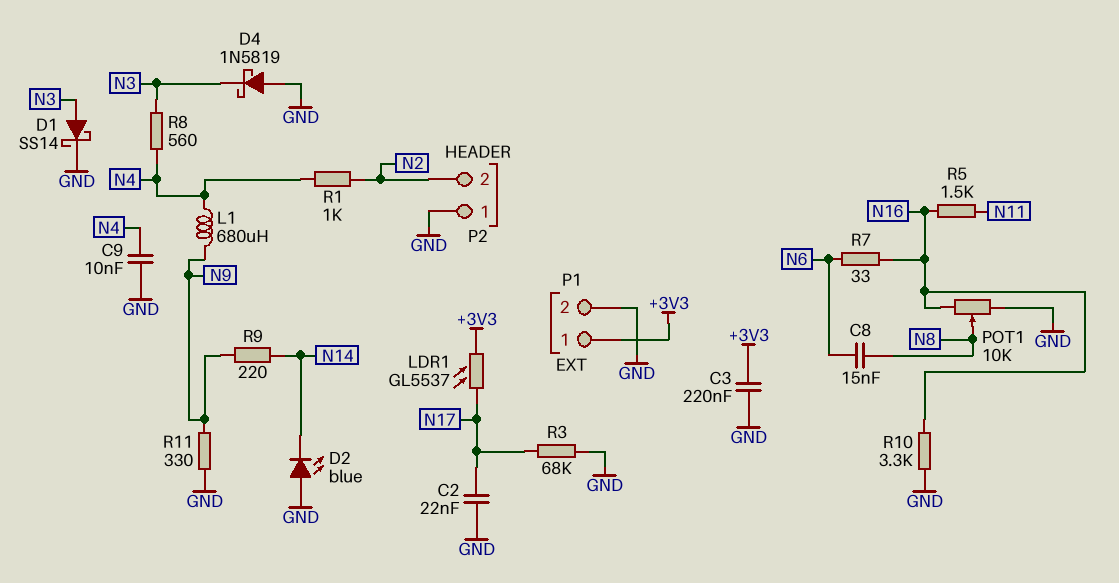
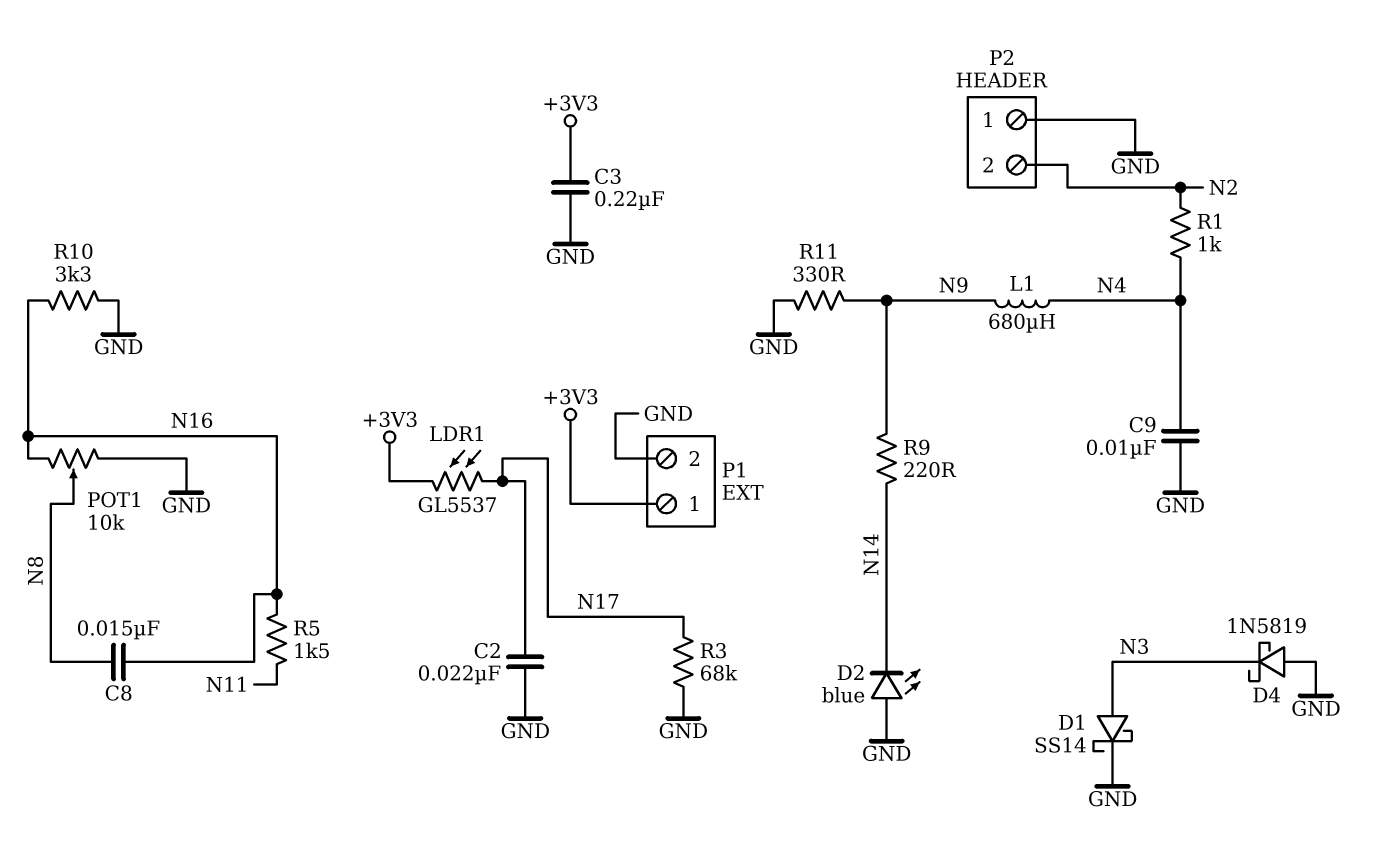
C8: 15nF (N6, N8) -> 15nF (N8, N16)
R7: 33 (N6, N16) -> none
R8: 560 (N3, N4) -> none

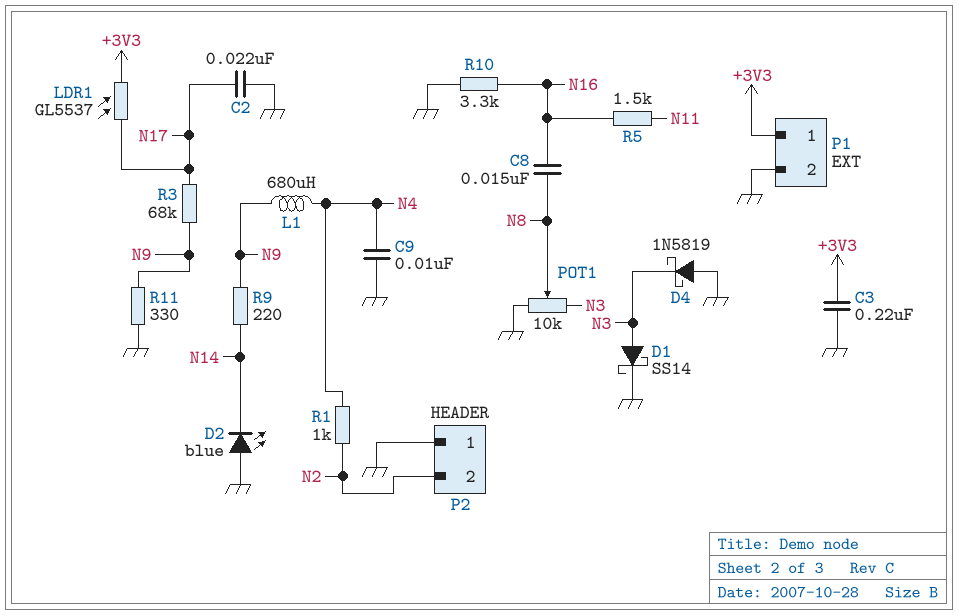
POT1: 10k (GND, N16, wiper N8) -> 10k (GND, N3, wiper N8)
R3: 68k (GND, N17) -> 68k (N9, N17)

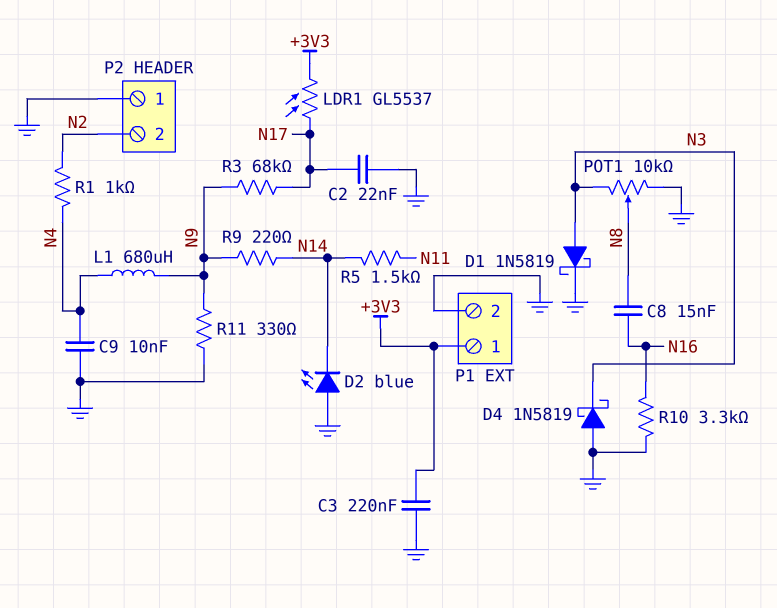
D1: schottky SS14 (A N3, K GND) -> schottky 1N5819 (A N3, K GND)
R5: 1.5k (N11, N16) -> 1.5k (N11, N14)

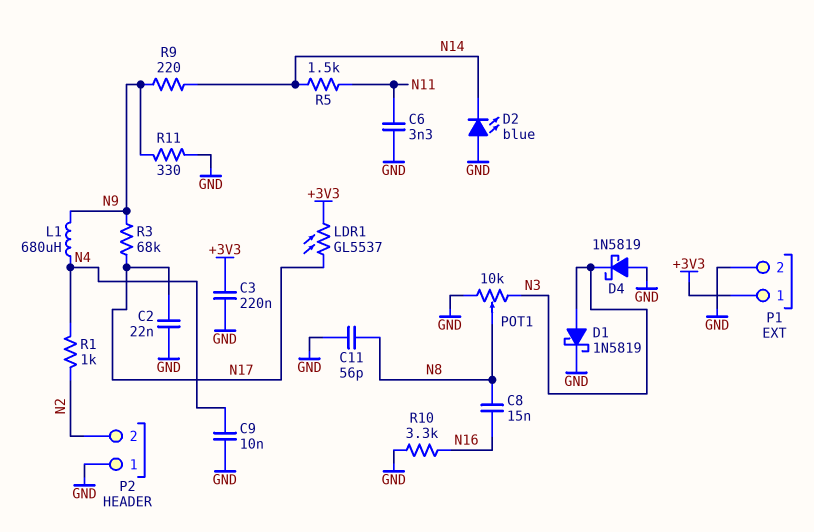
C6: none -> 3.3nF (GND, N11)
C11: none -> 56pF (GND, N8)

